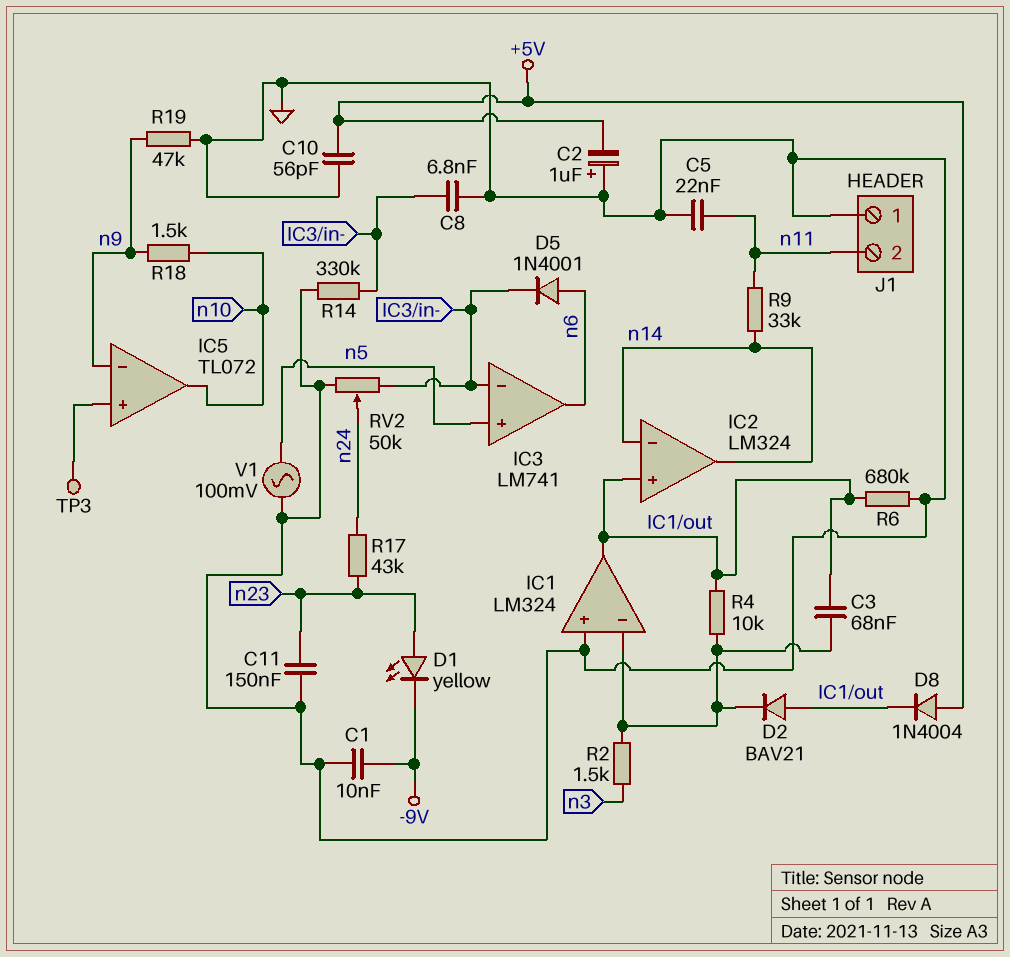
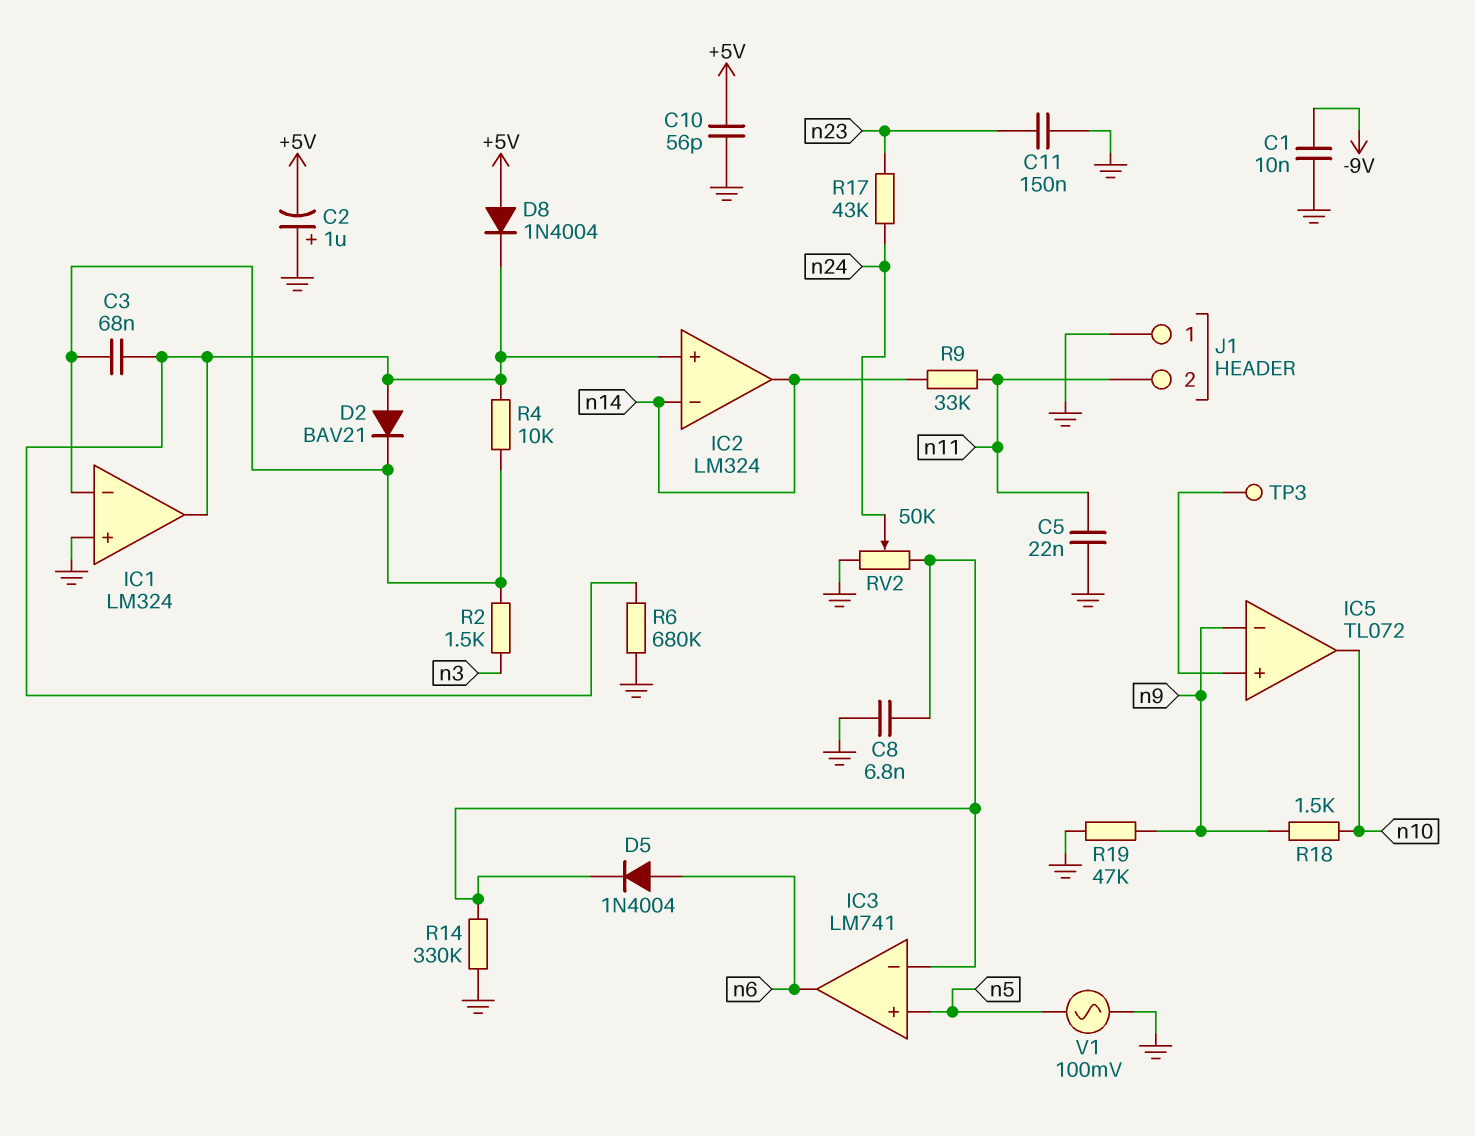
D1: LED yellow (A n23, K -9V) -> none
D5: diode 1N4001 (A n6, K IC3/in-) -> diode 1N4004 (A n6, K IC3/in-)

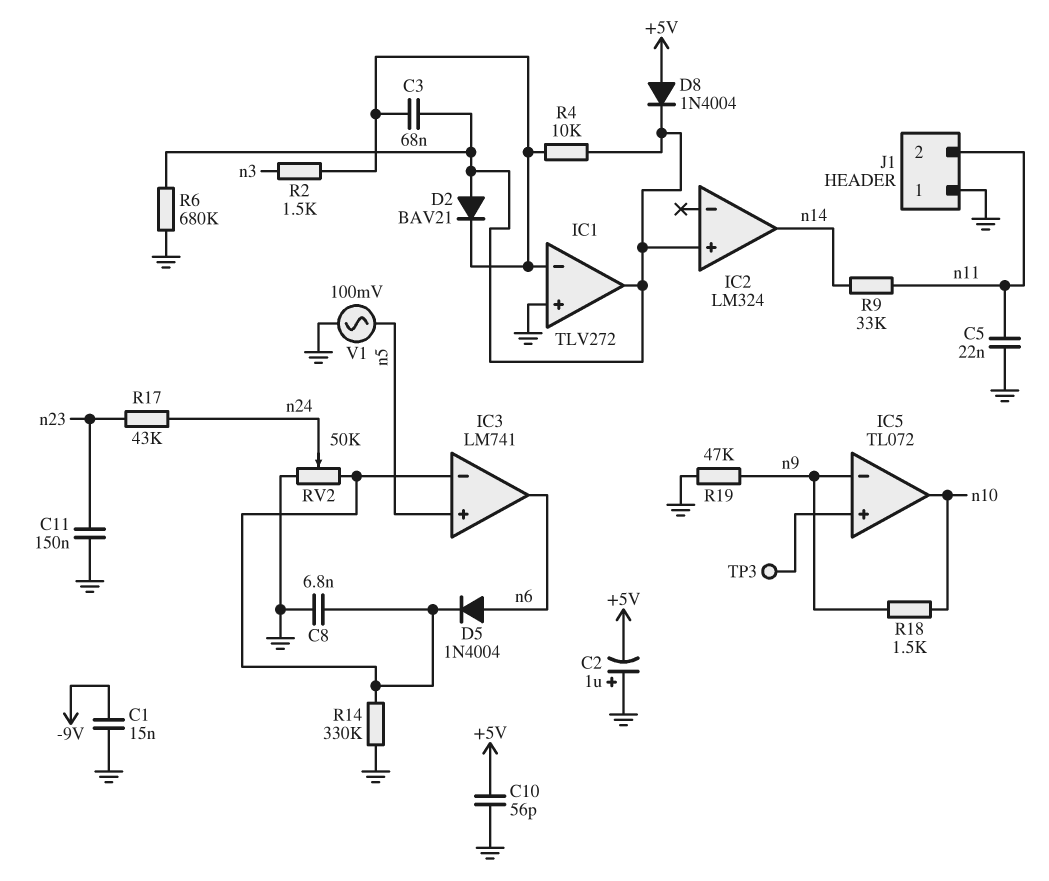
C1: 10nF (-9V, GND) -> 15nF (-9V, GND)
IC1: LM324 -> TLV272
IC2 pin in-: n14 -> none

